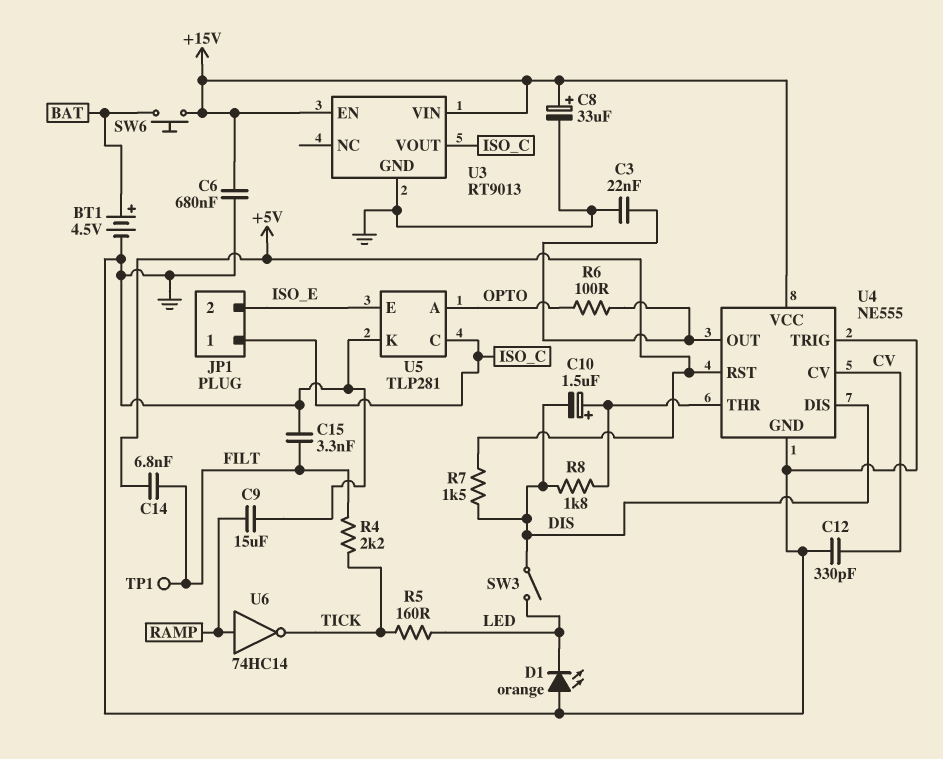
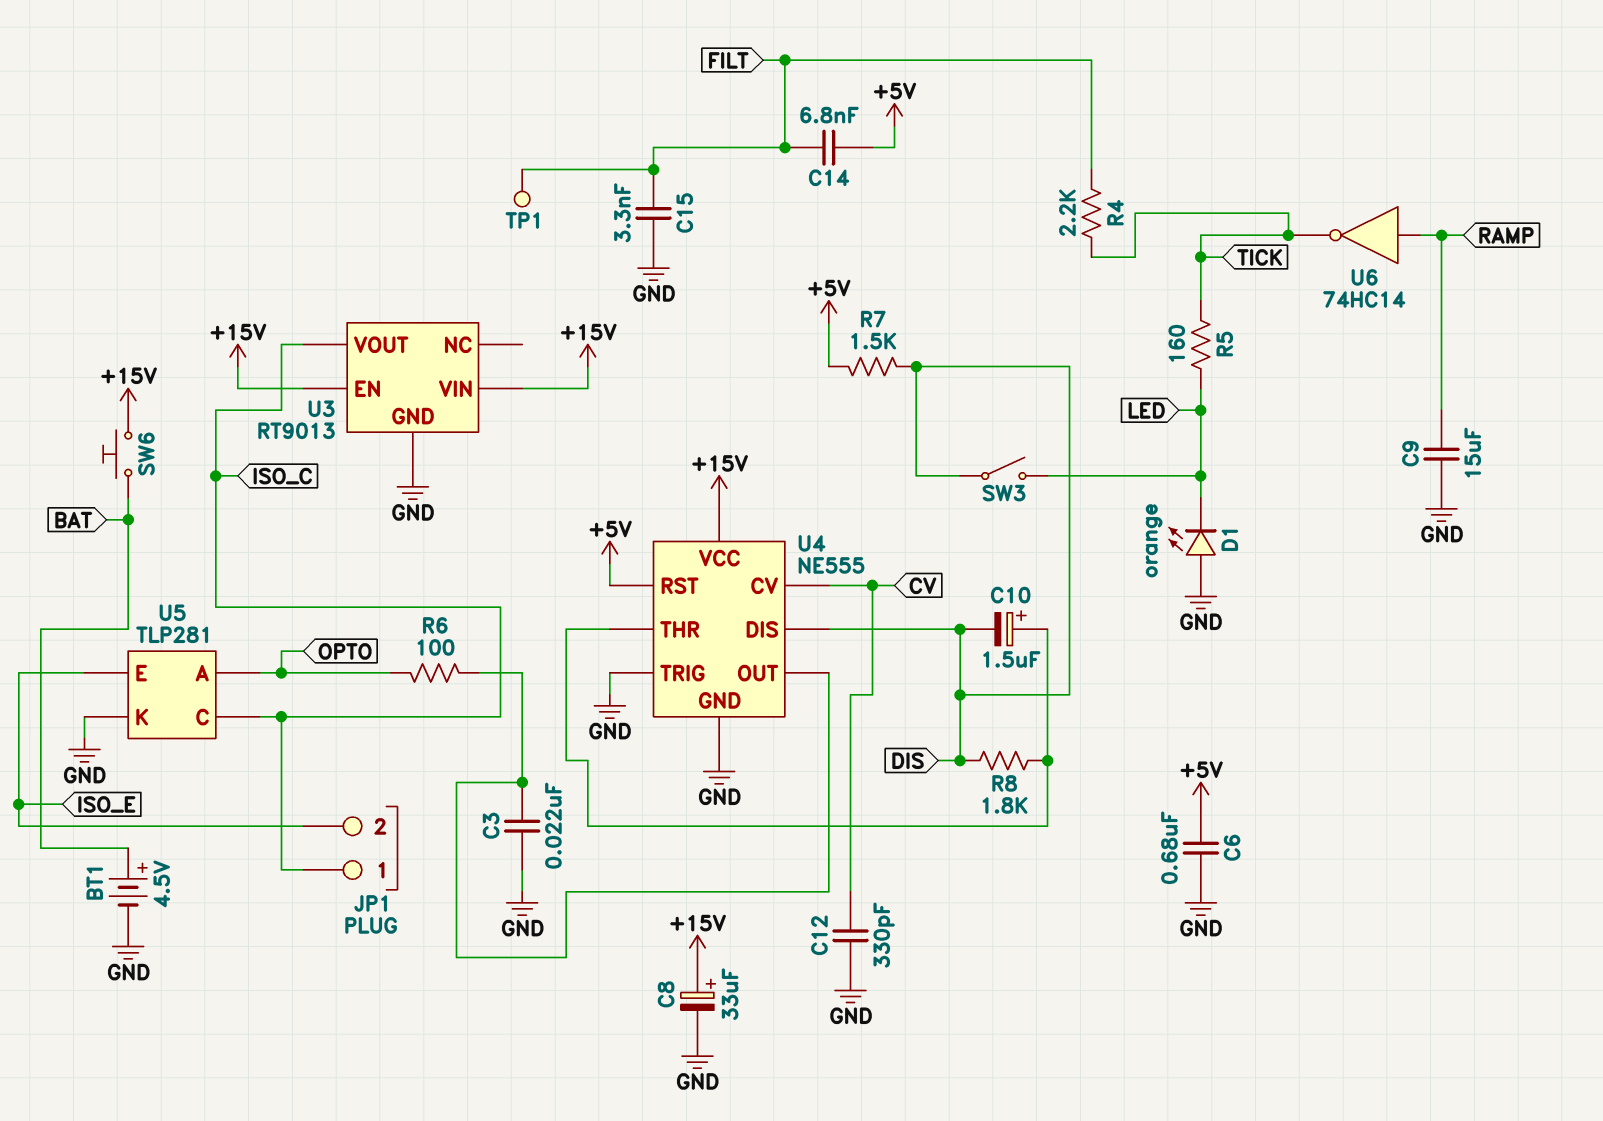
C6: 680nF (+15V, GND) -> 680nF (+5V, GND)

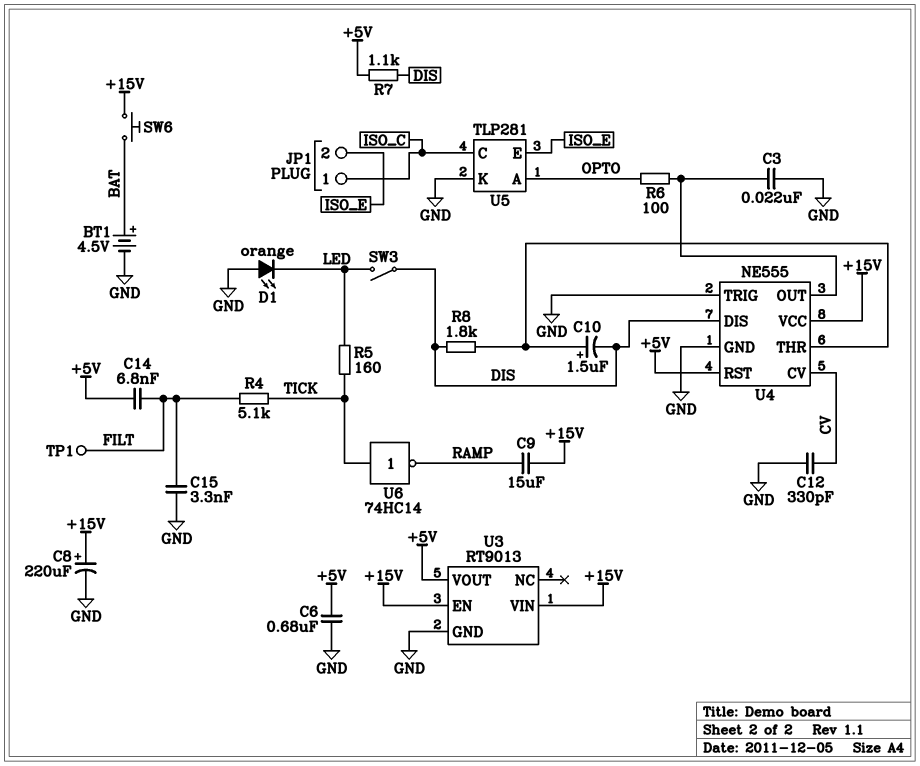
C8: 33uF (plus +15V, minus GND) -> 220uF (plus +15V, minus GND)
C9: 15uF (GND, RAMP) -> 15uF (+15V, RAMP)
R4: 2.2k (FILT, TICK) -> 5.1k (FILT, TICK)
R7: 1.5k (+5V, DIS) -> 1.1k (+5V, DIS)
U3 pin VOUT: ISO_C -> +5V
U6: NOT 74HC14 (in RAMP, out TICK) -> NOT 74HC14 (in TICK, out RAMP)

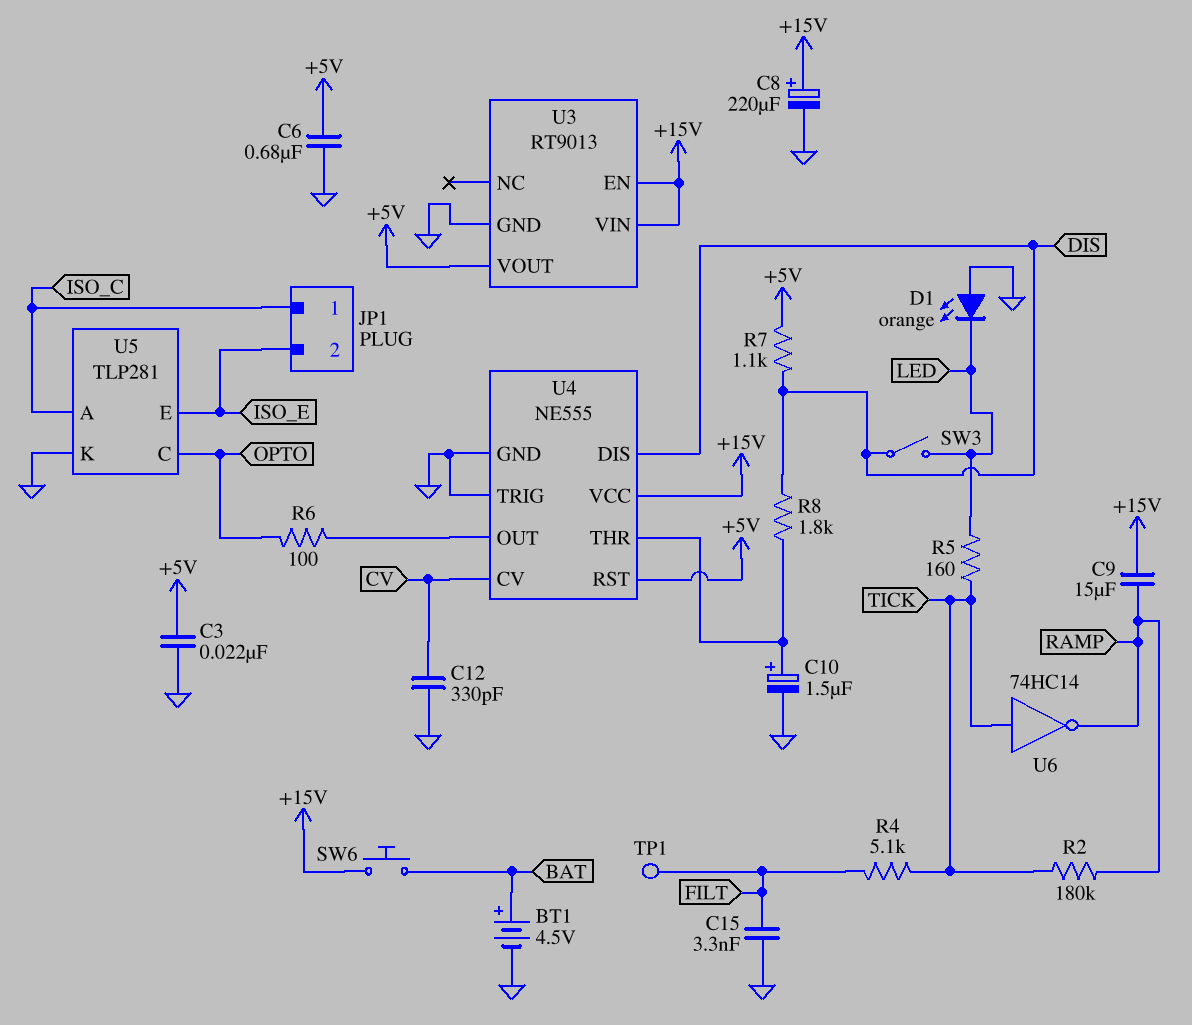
C3: 22nF (GND, U4/OUT) -> 22nF (+5V, GND)
C10: 1.5uF (plus U4/THR, minus DIS) -> 1.5uF (plus U4/THR, minus GND)
C14: 6.8nF (+5V, FILT) -> none
R2: none -> 180k (RAMP, TICK)
U5 pin A: OPTO -> ISO_C
U5 pin C: ISO_C -> OPTO

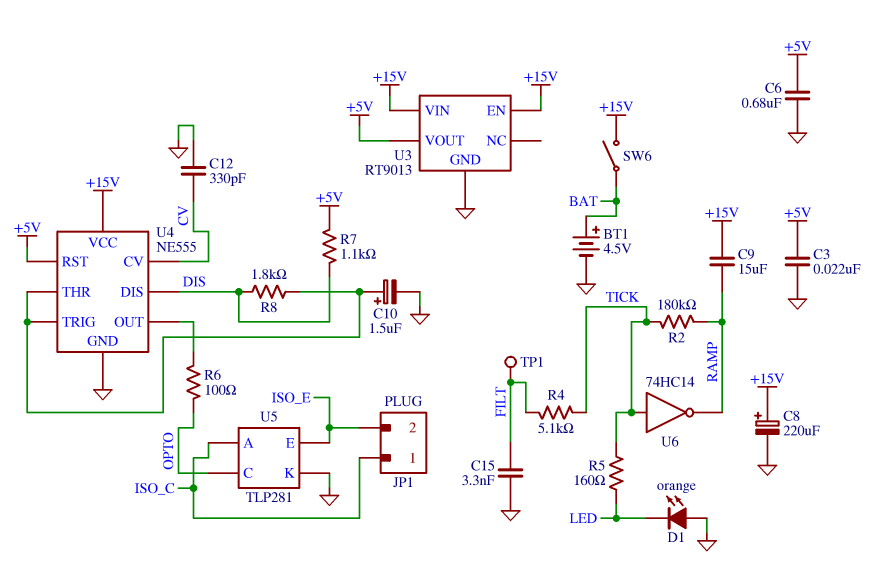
SW3: switch (DIS, LED) -> none
SW6: button (+15V, BAT) -> switch (+15V, BAT)
U4 pin TRIG: GND -> U4/THR

